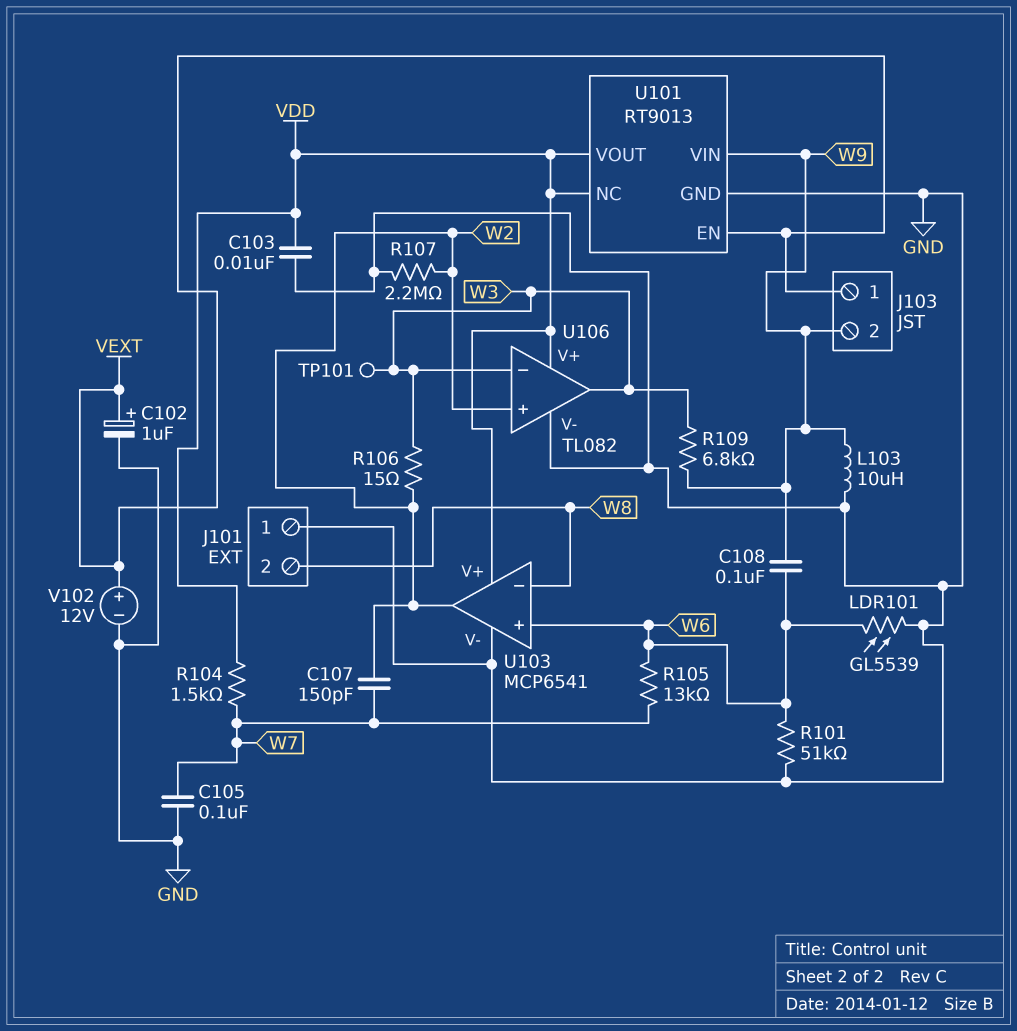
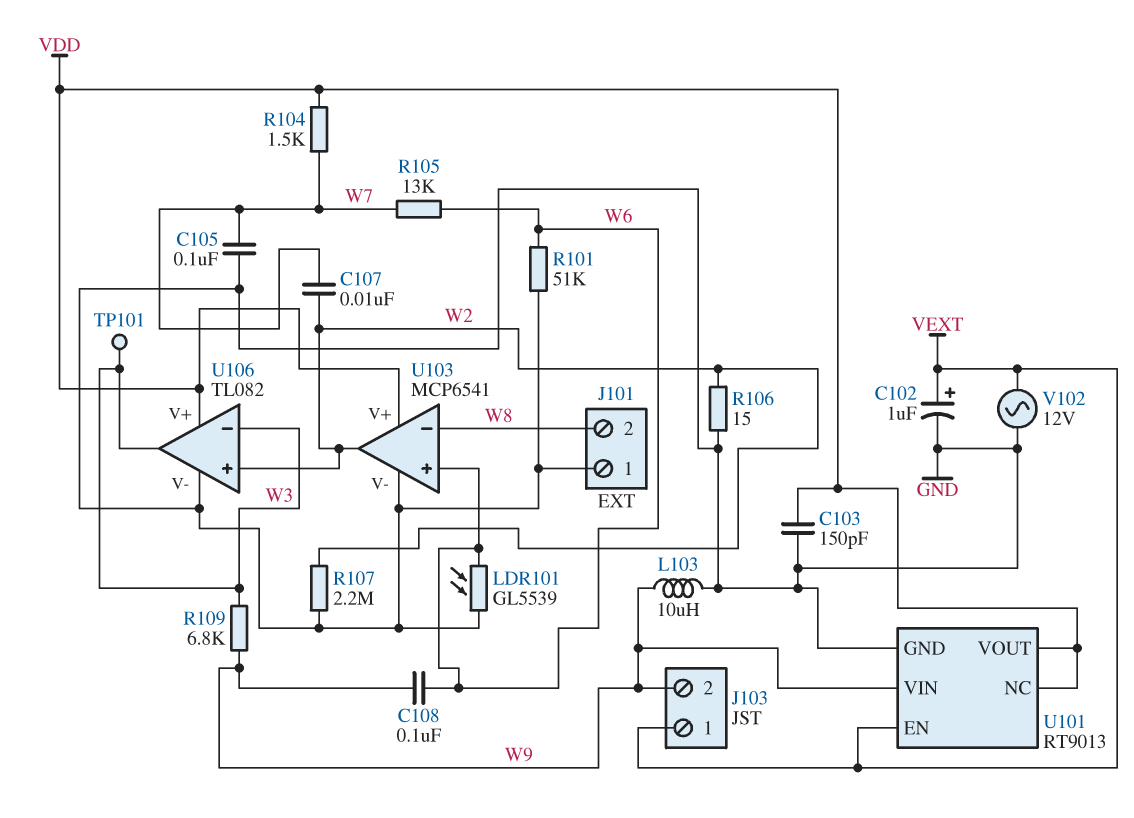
C103: 10nF (GND, VDD) -> 150pF (GND, VDD)
C107: 150pF (W2, W7) -> 10nF (W2, W7)
R106: 15 (W2, W3) -> 15 (GND, W2)
V102: 12V (plus VEXT, minus GND) -> AC 12V (GND, VEXT)

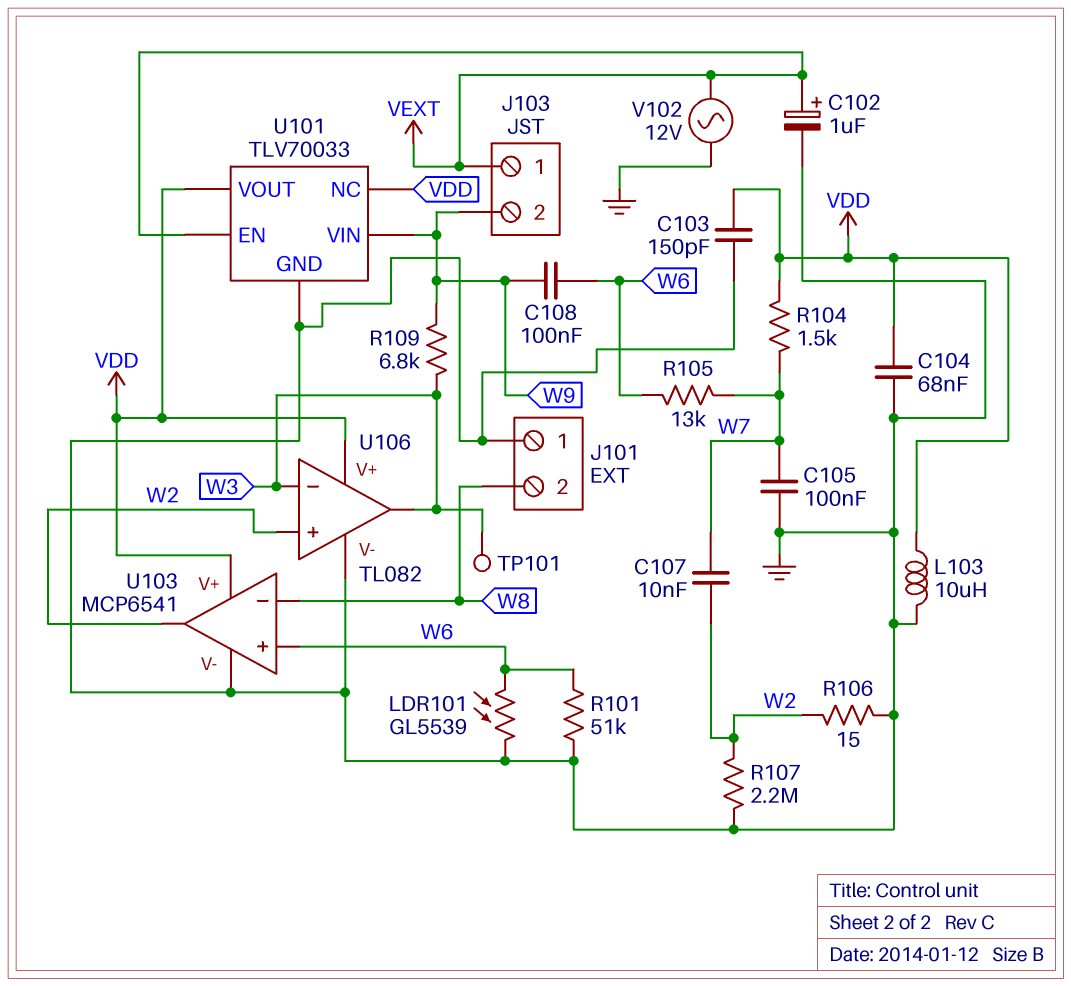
C104: none -> 68nF (GND, VDD)
L103: 10uH (GND, W9) -> 10uH (GND, VDD)
U101: RT9013 -> TLV70033

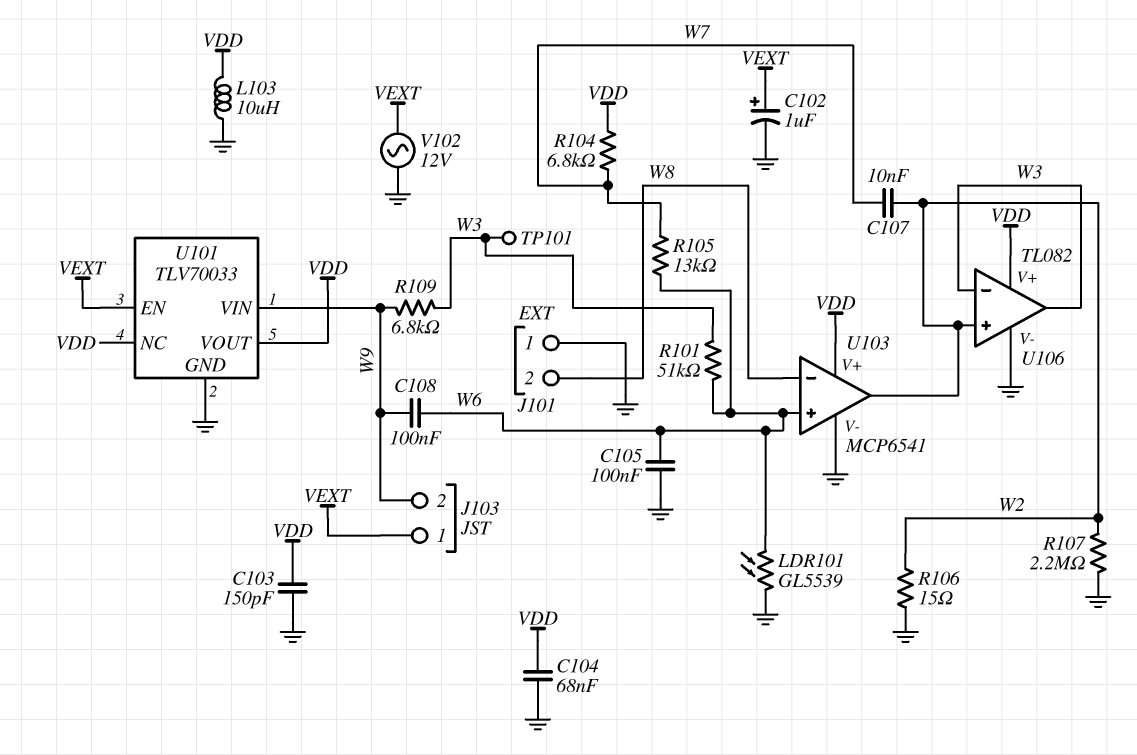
C105: 100nF (GND, W7) -> 100nF (GND, W6)
R101: 51k (GND, W6) -> 51k (W3, W6)
R104: 1.5k (VDD, W7) -> 6.8k (VDD, W7)

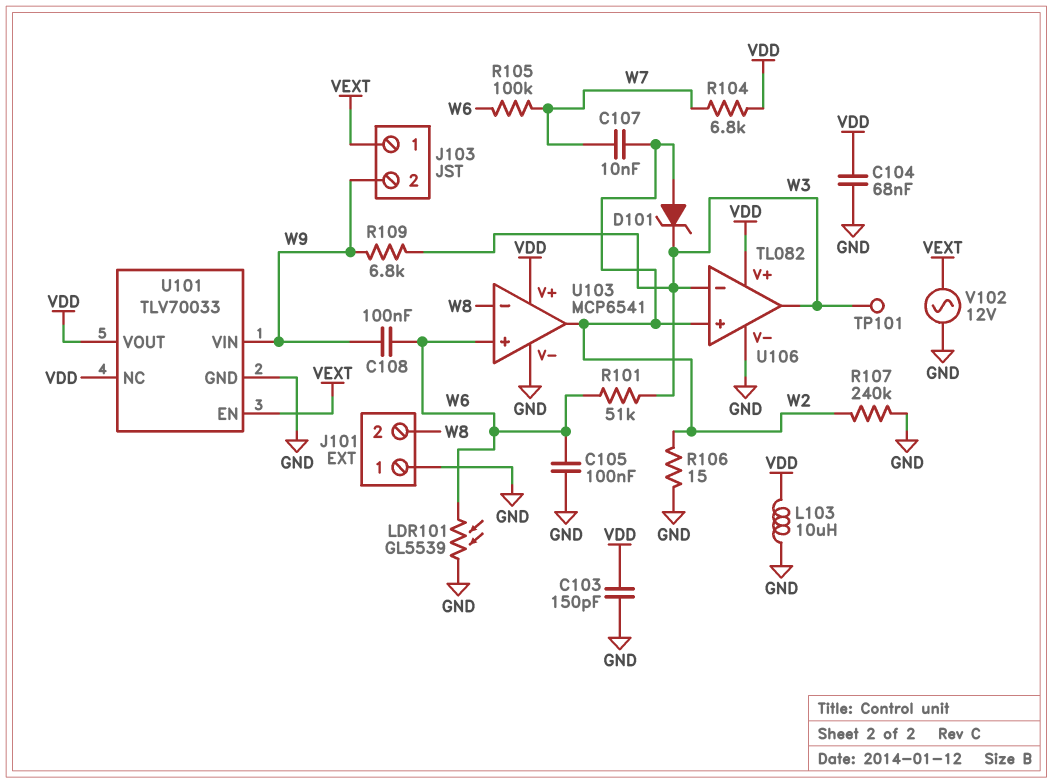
C102: 1uF (plus VEXT, minus GND) -> none
D101: none -> zener (A W2, K W3)
R105: 13k (W6, W7) -> 100k (W6, W7)
R107: 2.2M (GND, W2) -> 240k (GND, W2)

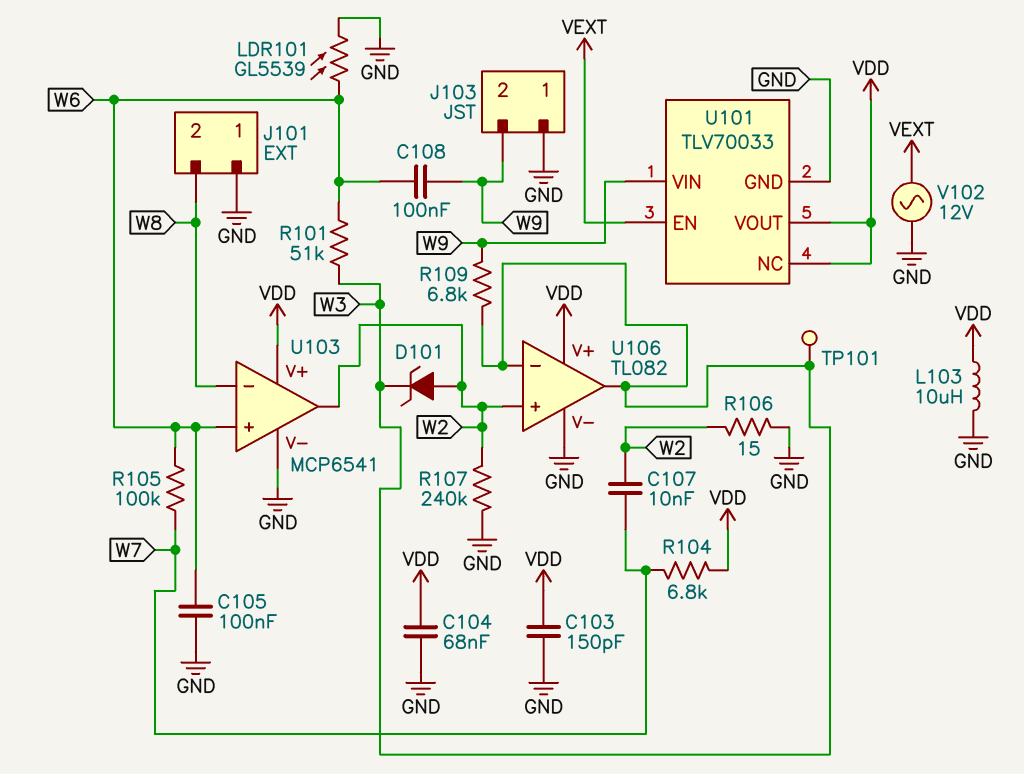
J103 pin 1: VEXT -> GND

